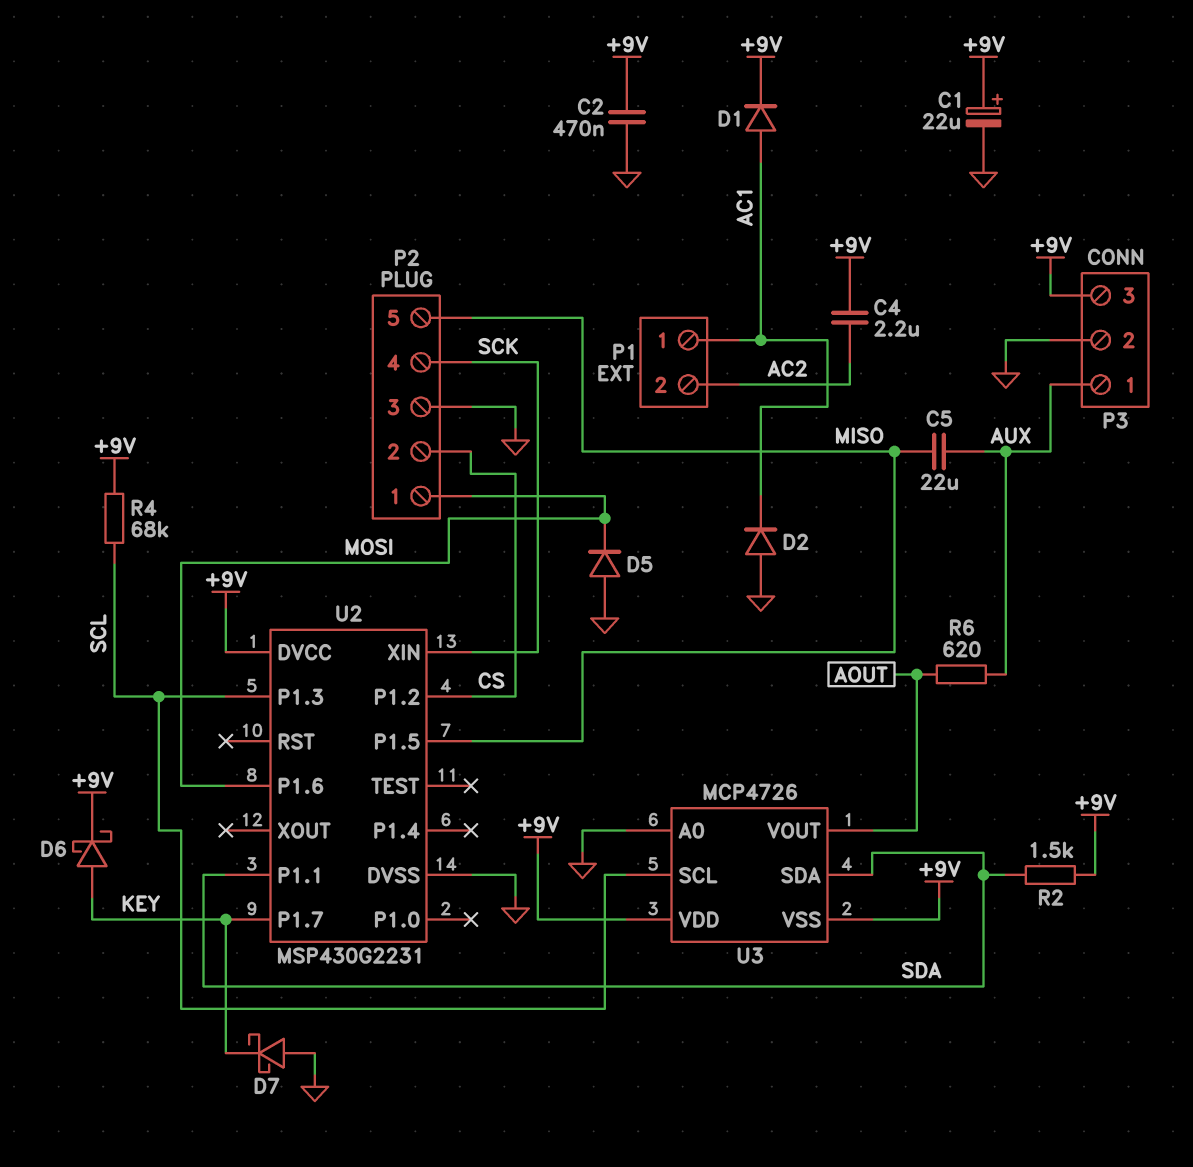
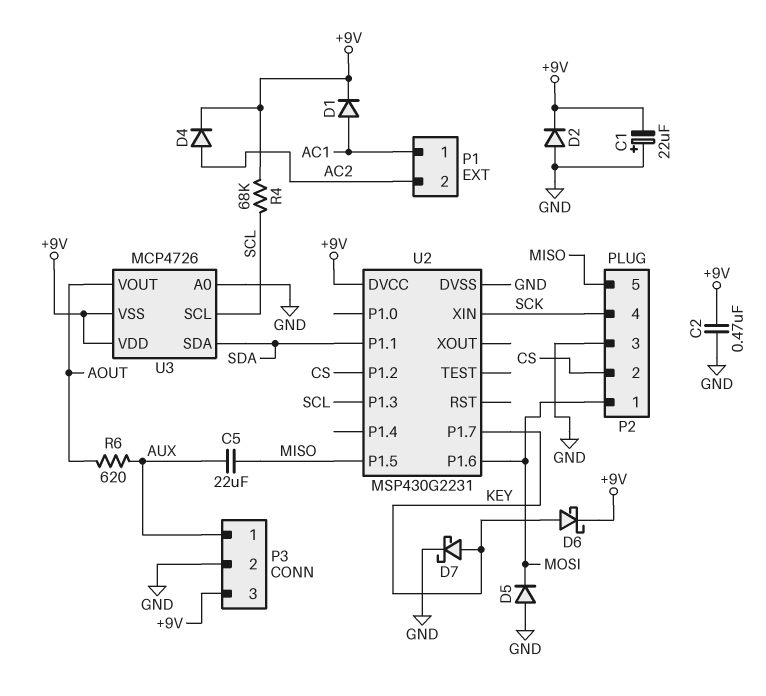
C1: 22uF (plus +9V, minus GND) -> 22uF (plus GND, minus +9V)
C4: 2.2uF (+9V, AC2) -> none
D2: diode (A GND, K AC1) -> diode (A GND, K +9V)
D4: none -> diode (A AC2, K +9V)
D7: schottky (A GND, K KEY) -> schottky (A KEY, K GND)
R2: 1.5k (+9V, SDA) -> none

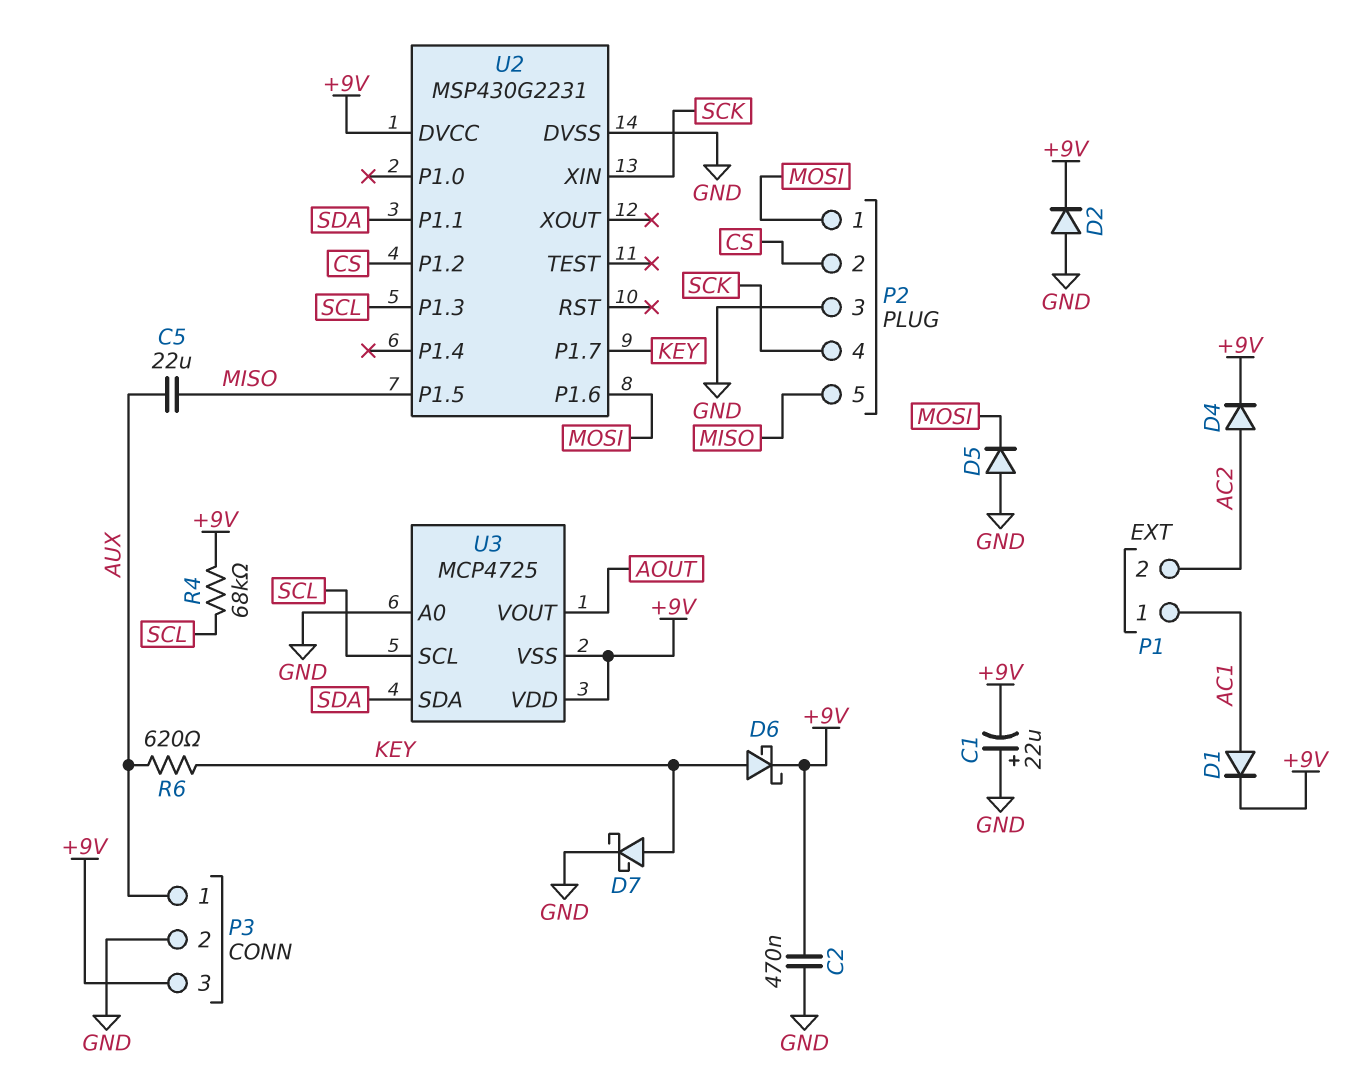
R6: 620 (AOUT, AUX) -> 620 (AUX, KEY)
U3: MCP4726 -> MCP4725

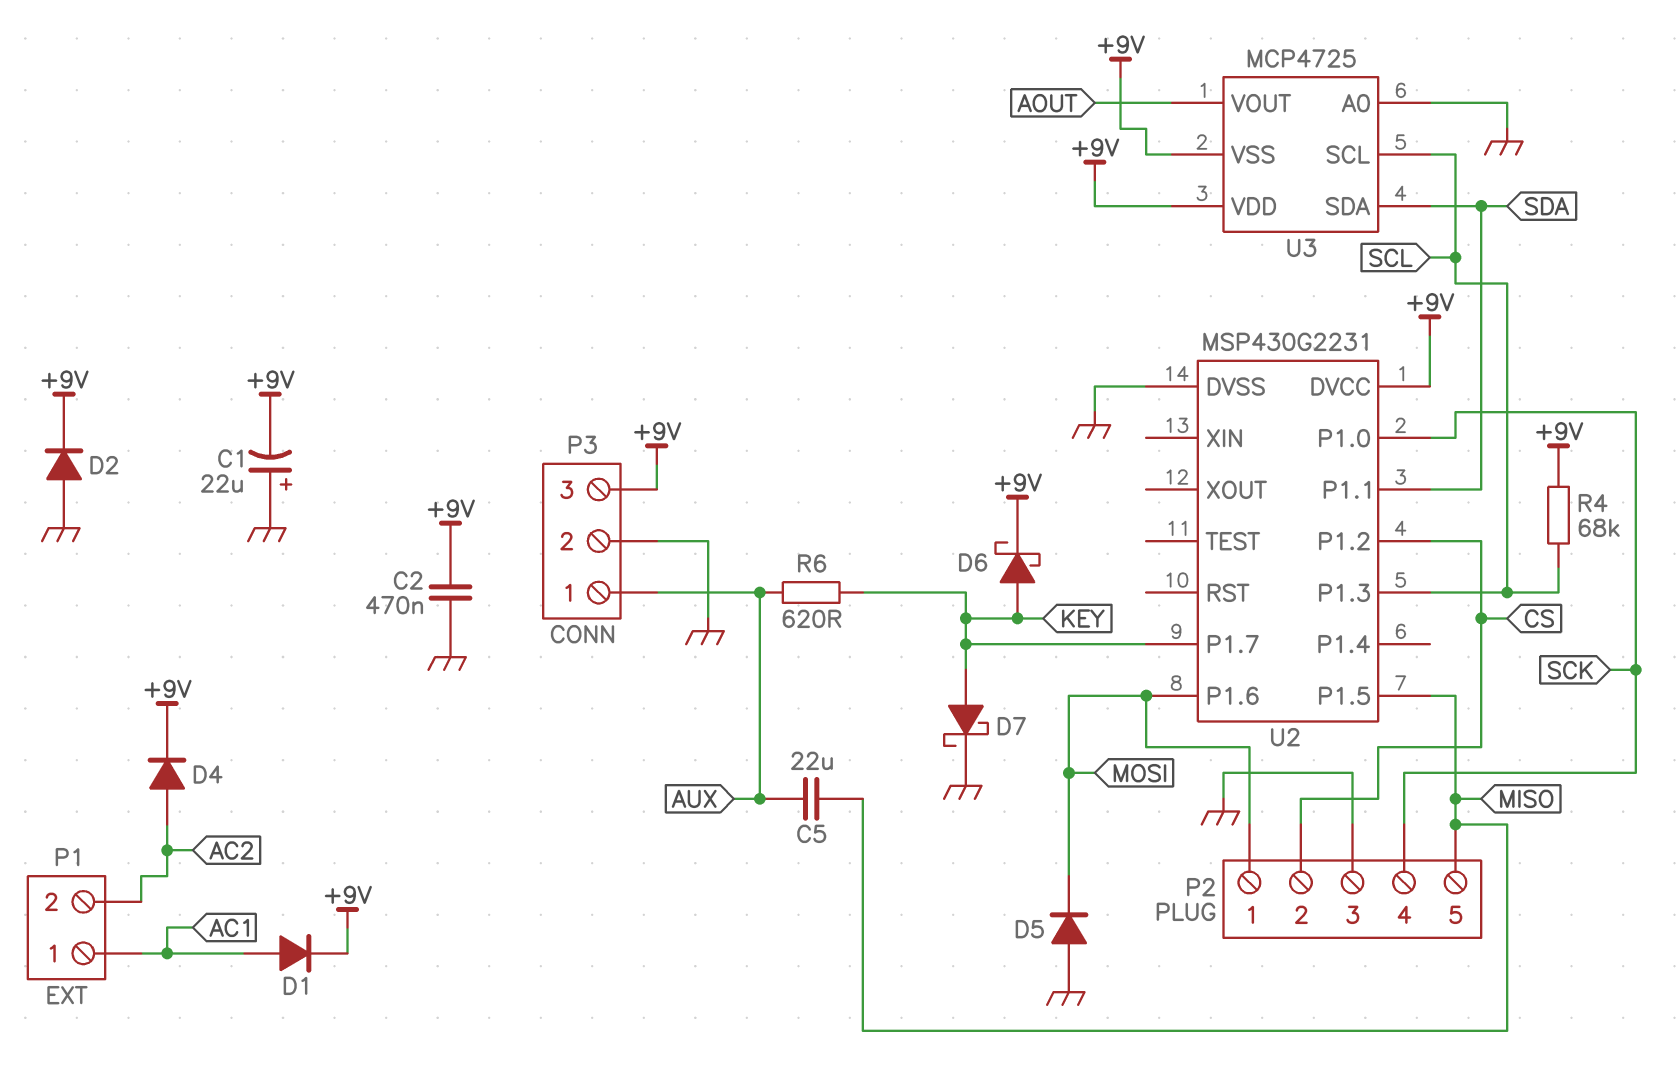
U2 pin P1.0: none -> SCK
U2 pin XIN: SCK -> none

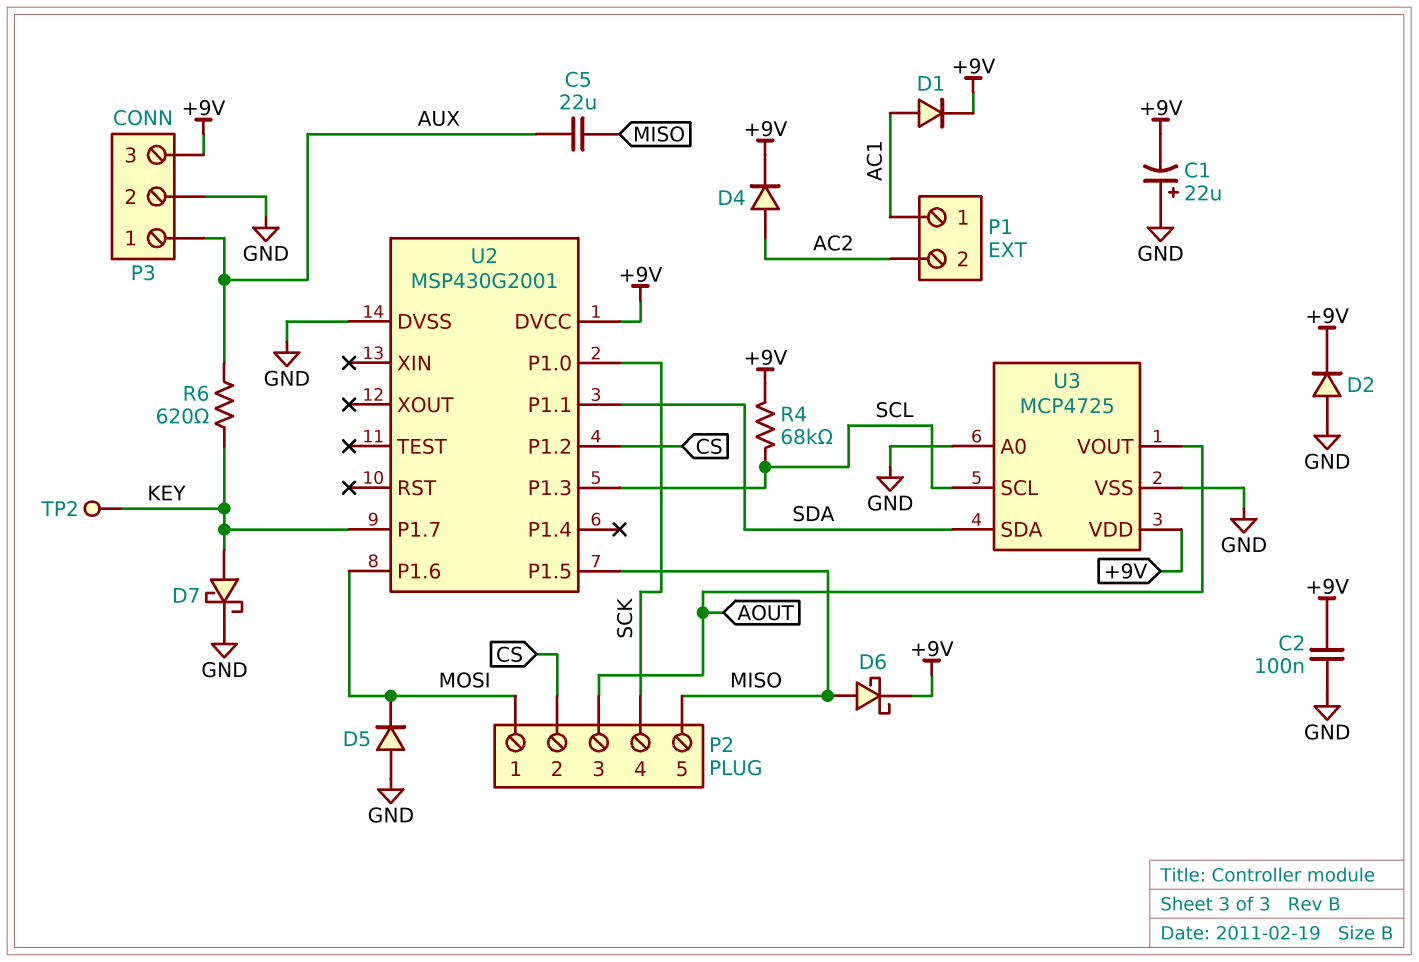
C2: 470nF (+9V, GND) -> 100nF (+9V, GND)
D6: schottky (A KEY, K +9V) -> schottky (A MISO, K +9V)
P2 pin 3: GND -> AOUT
TP2: none -> test point (KEY)
U2: MSP430G2231 -> MSP430G2001
U3 pin VSS: +9V -> GND

